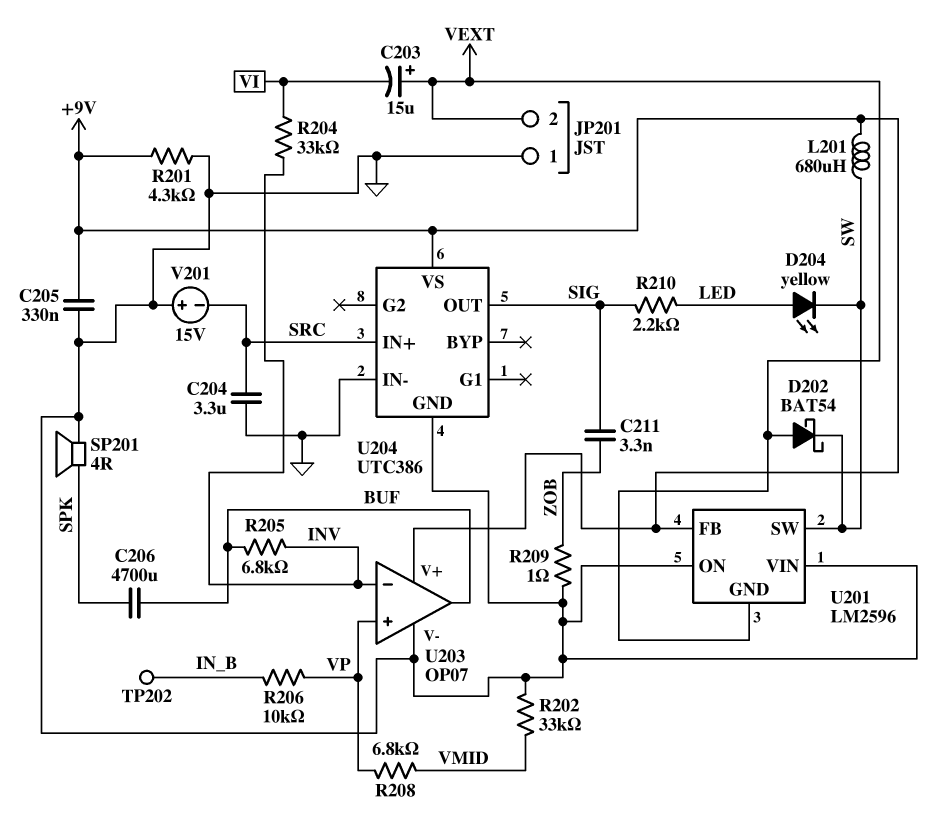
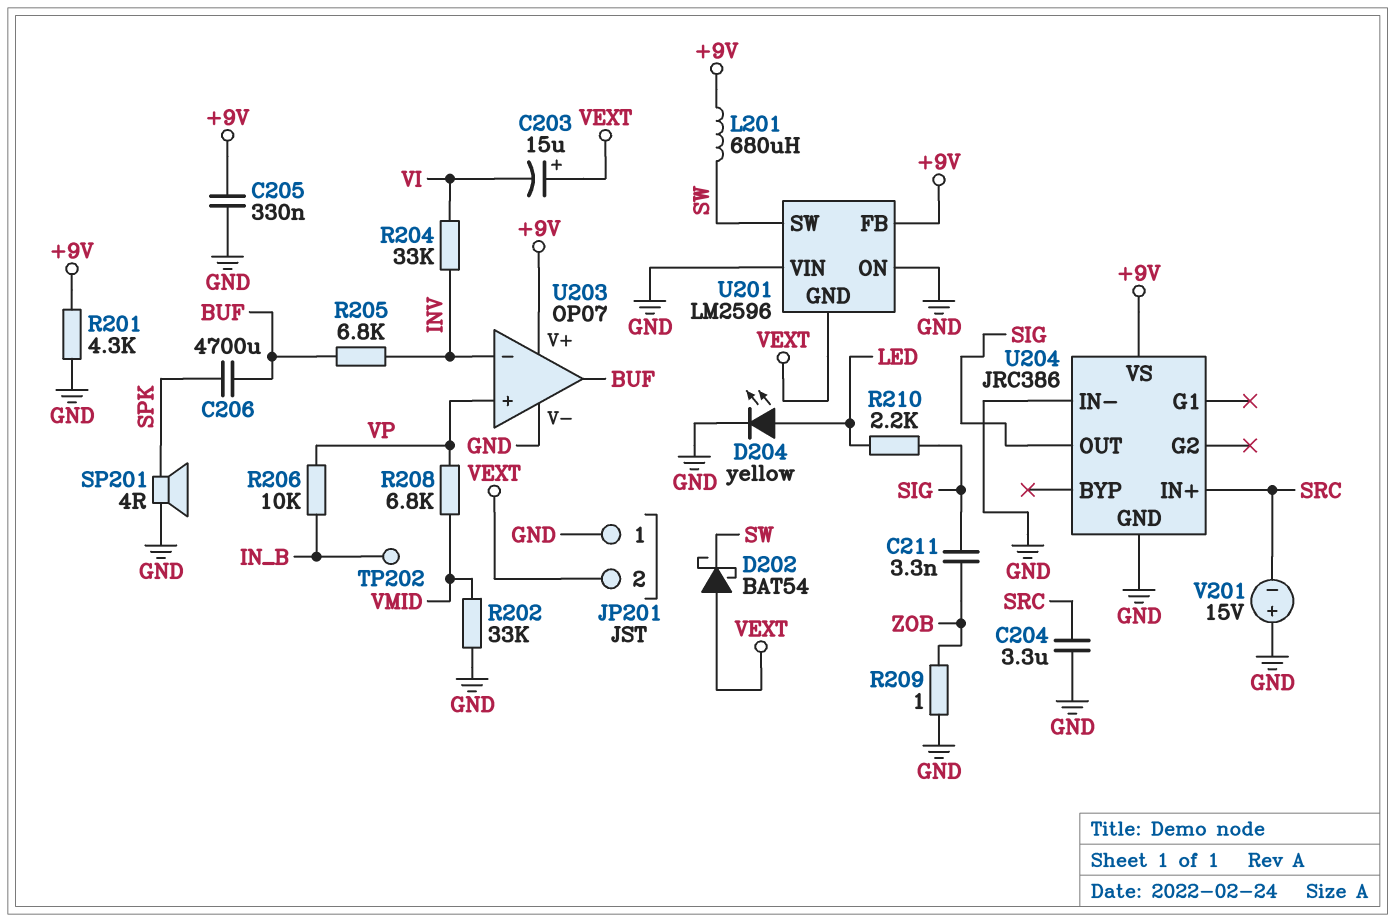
D204: LED yellow (A LED, K SW) -> LED yellow (A LED, K GND)
U204: UTC386 -> JRC386

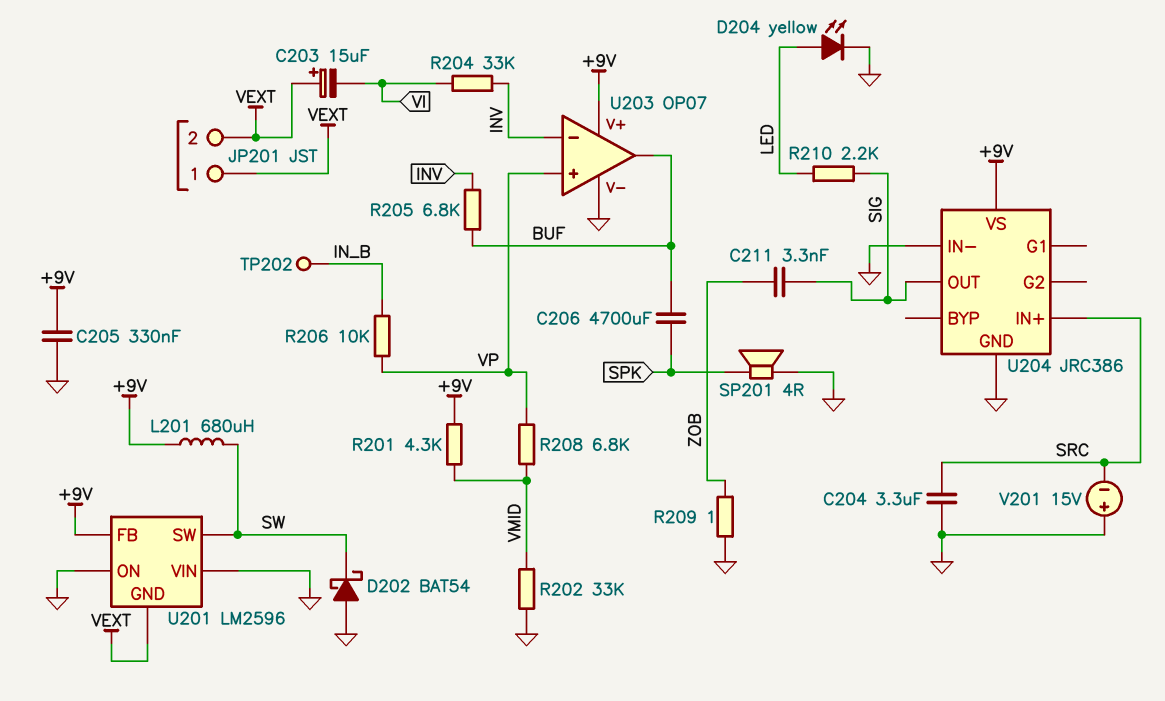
D202: schottky BAT54 (A VEXT, K SW) -> schottky BAT54 (A GND, K SW)
JP201 pin 1: GND -> VEXT
R201: 4.3k (+9V, GND) -> 4.3k (+9V, VMID)

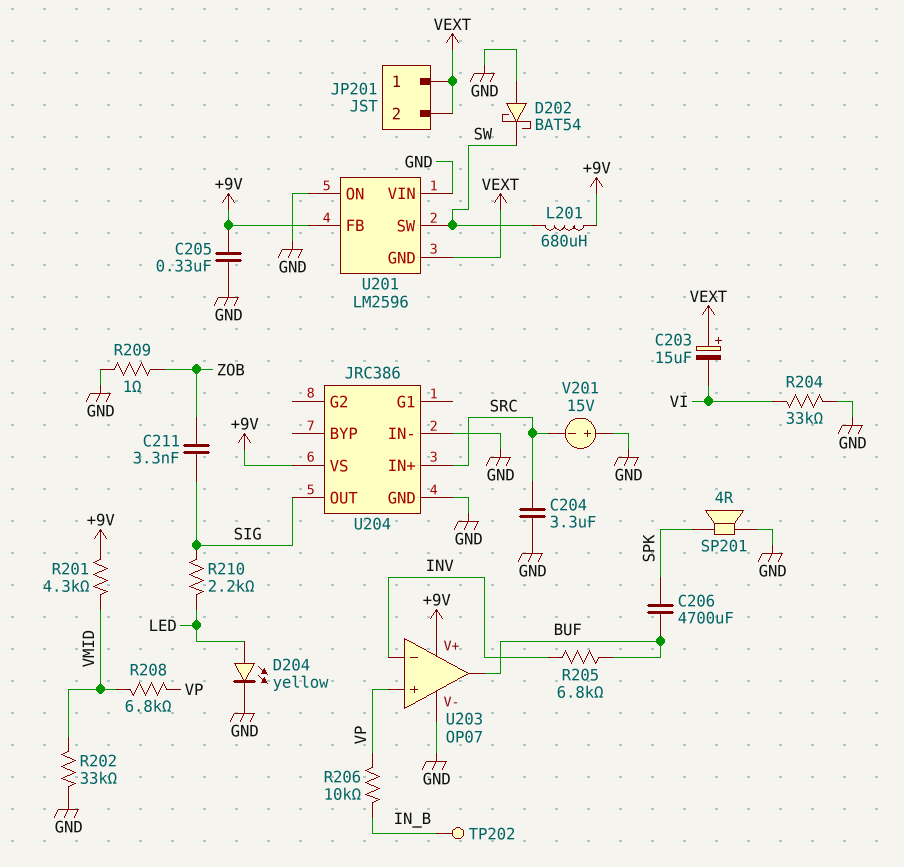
R204: 33k (INV, VI) -> 33k (GND, VI)

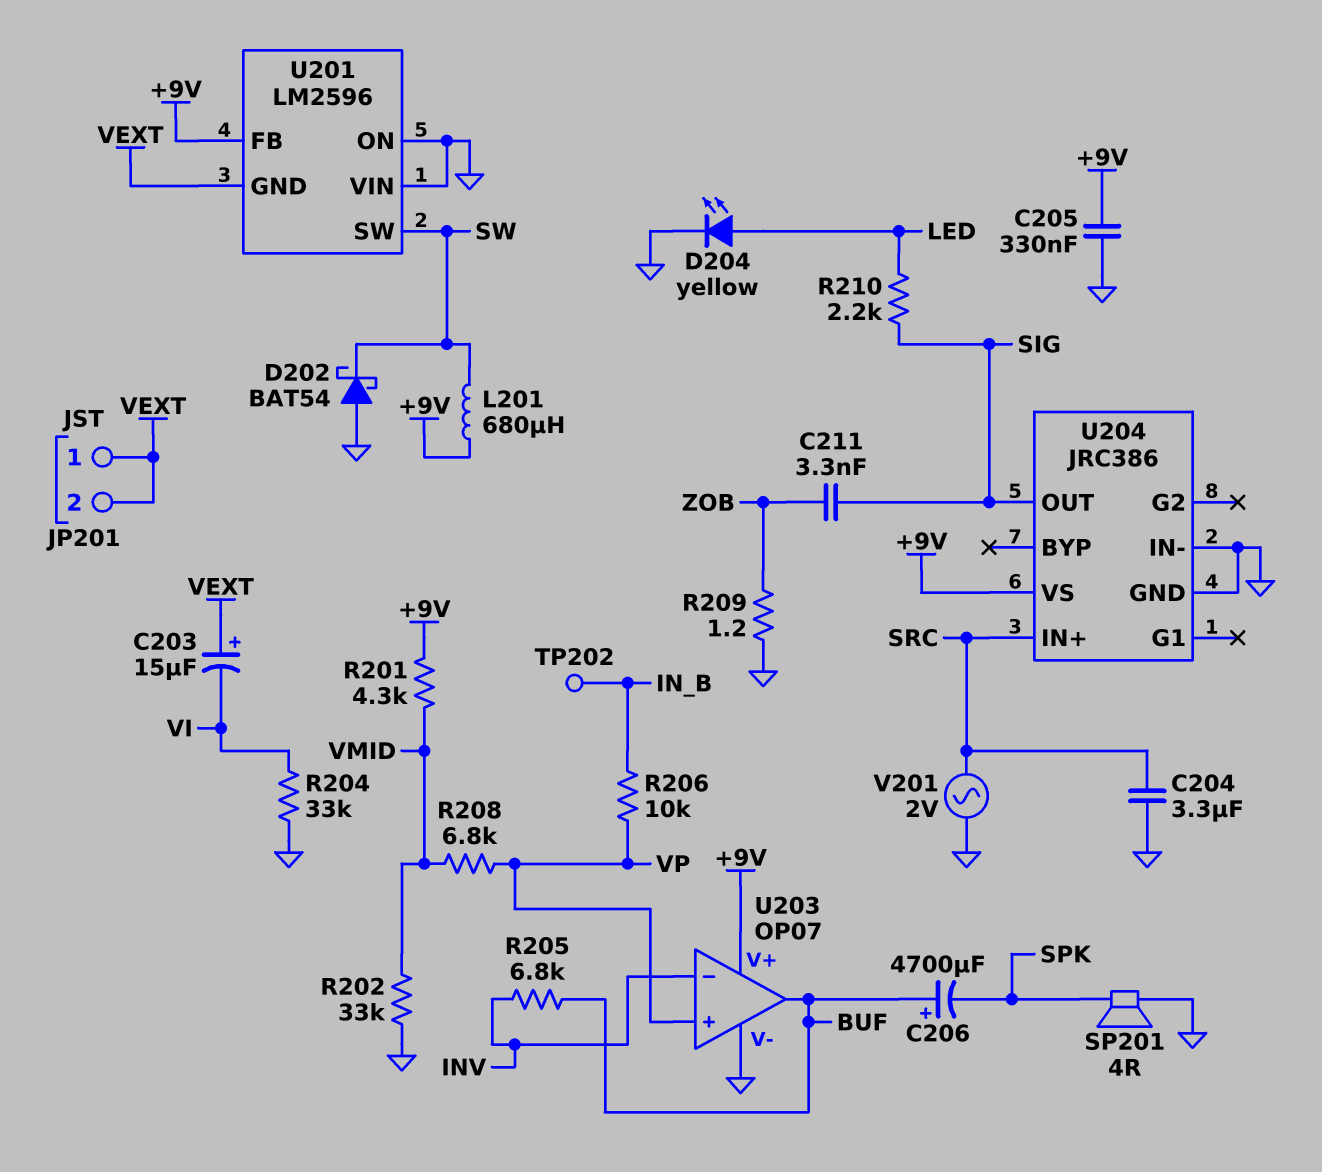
C206: 4700uF (BUF, SPK) -> 4700uF (plus BUF, minus SPK)
R209: 1 (GND, ZOB) -> 1.2 (GND, ZOB)
V201: 15V (plus GND, minus SRC) -> AC 2V (GND, SRC)

